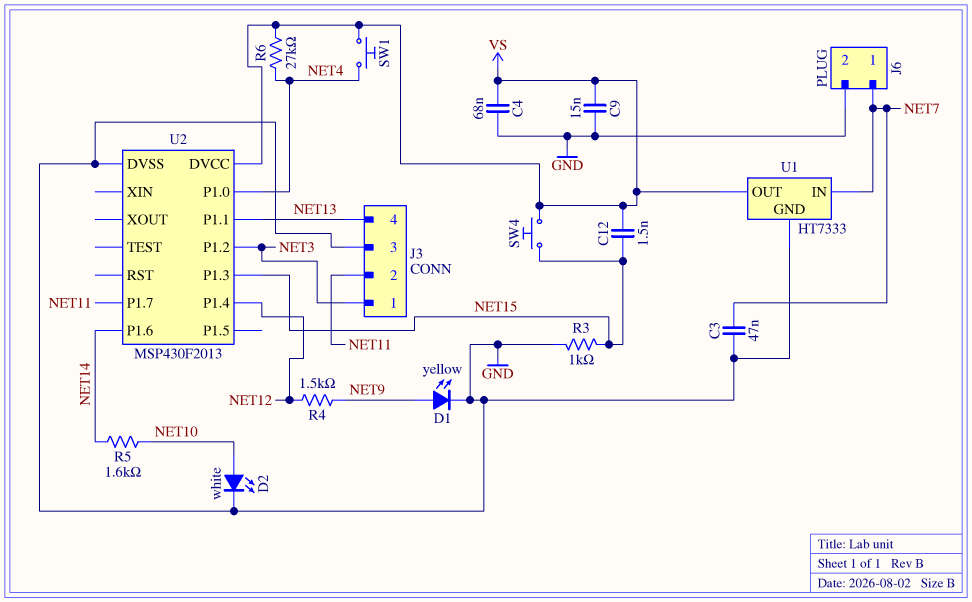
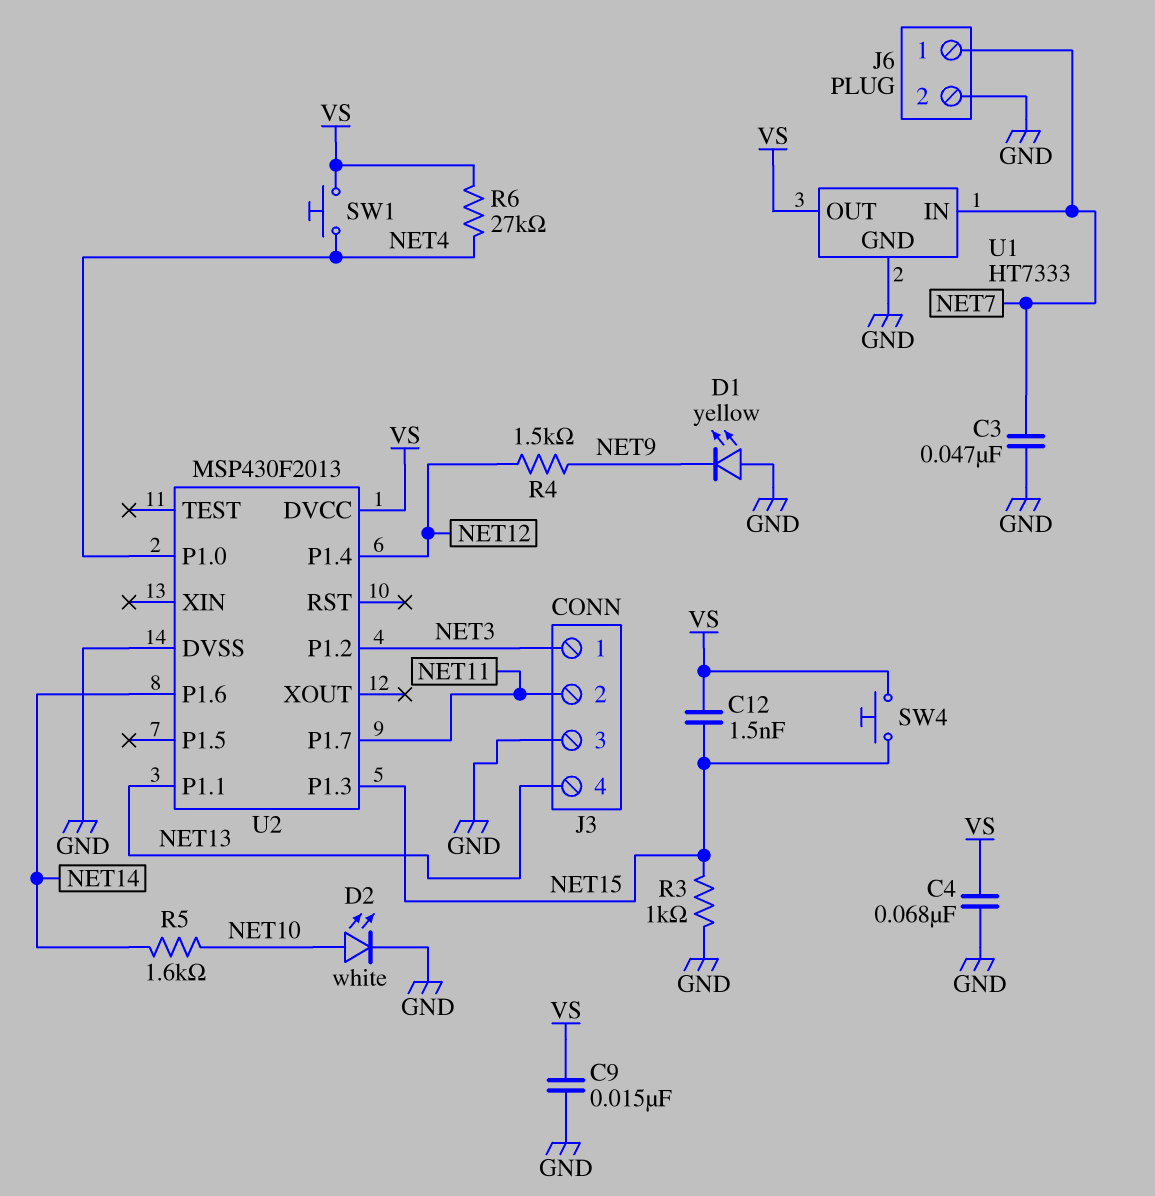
D1: LED yellow (A NET9, K GND) -> LED yellow (A GND, K NET9)

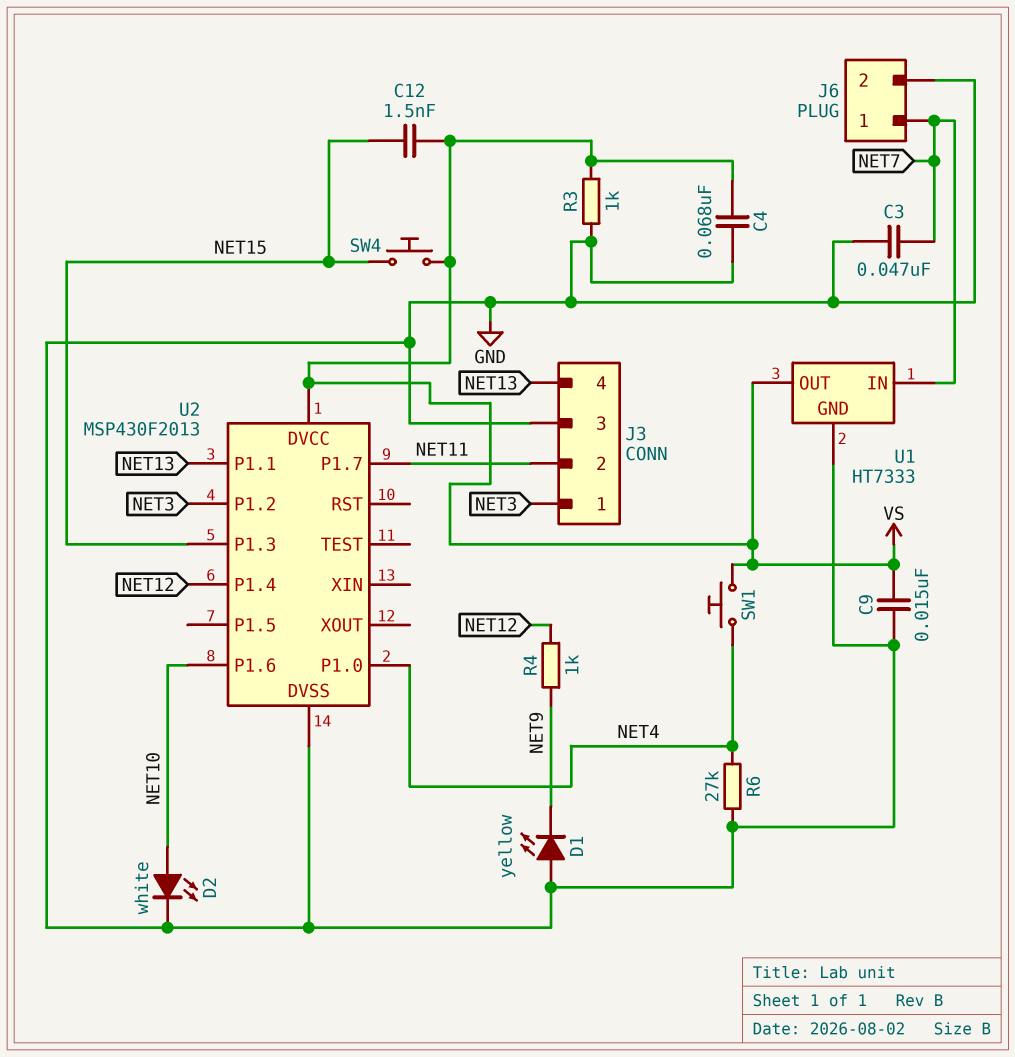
R3: 1k (GND, NET15) -> 1k (GND, VS)
R4: 1.5k (NET9, NET12) -> 1k (NET9, NET12)
R5: 1.6k (NET10, NET14) -> none
R6: 27k (NET4, VS) -> 27k (GND, NET4)
U2 pin P1.6: NET14 -> NET10

